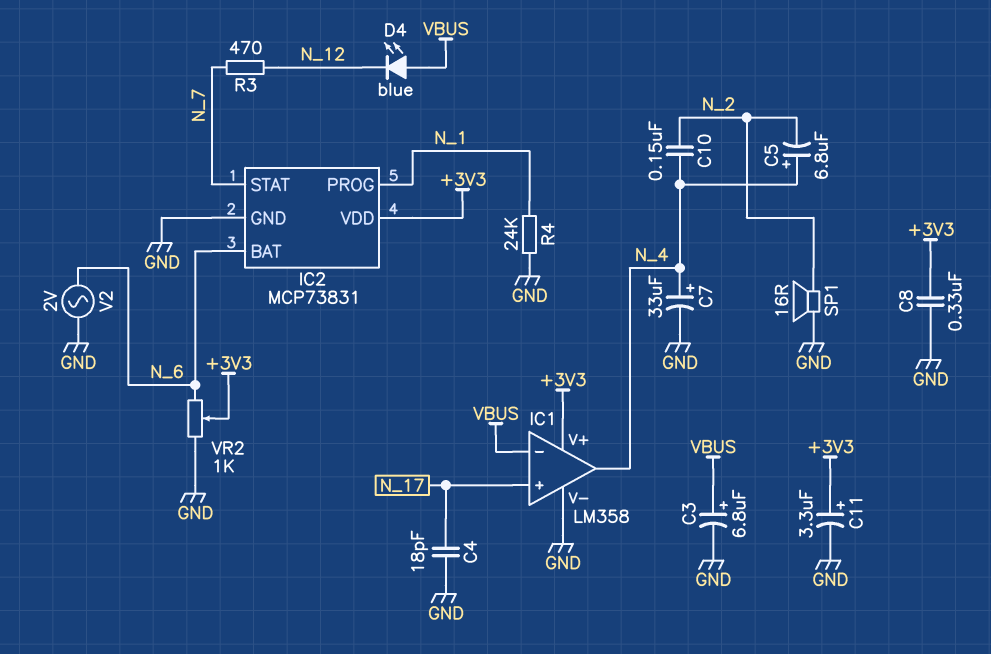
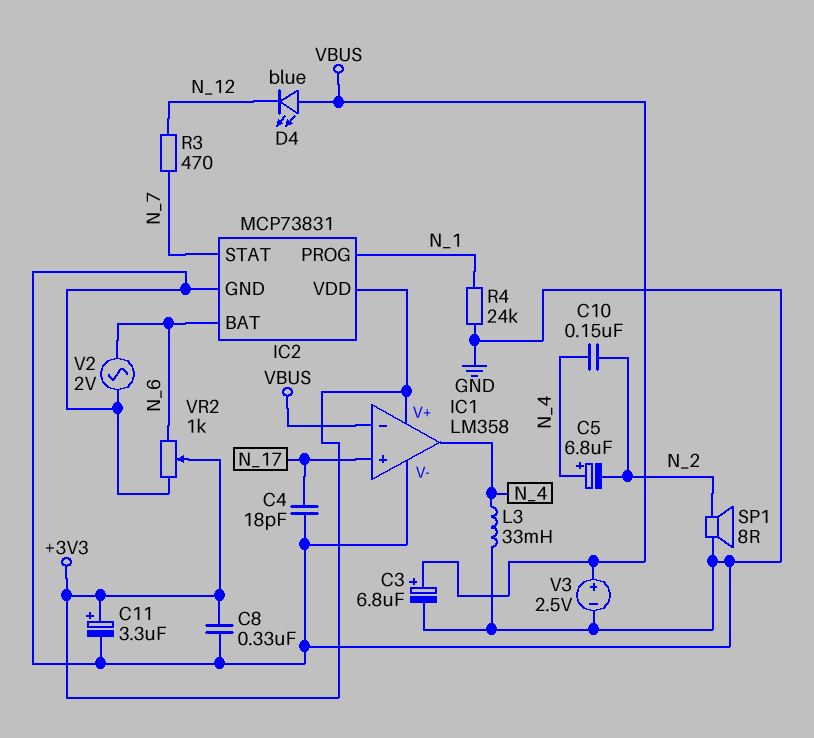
C7: 33uF (plus N_4, minus GND) -> none
L3: none -> 33mH (GND, N_4)
SP1: speaker 16R (GND, N_2) -> speaker 8R (GND, N_2)
V3: none -> 2.5V (plus VBUS, minus GND)

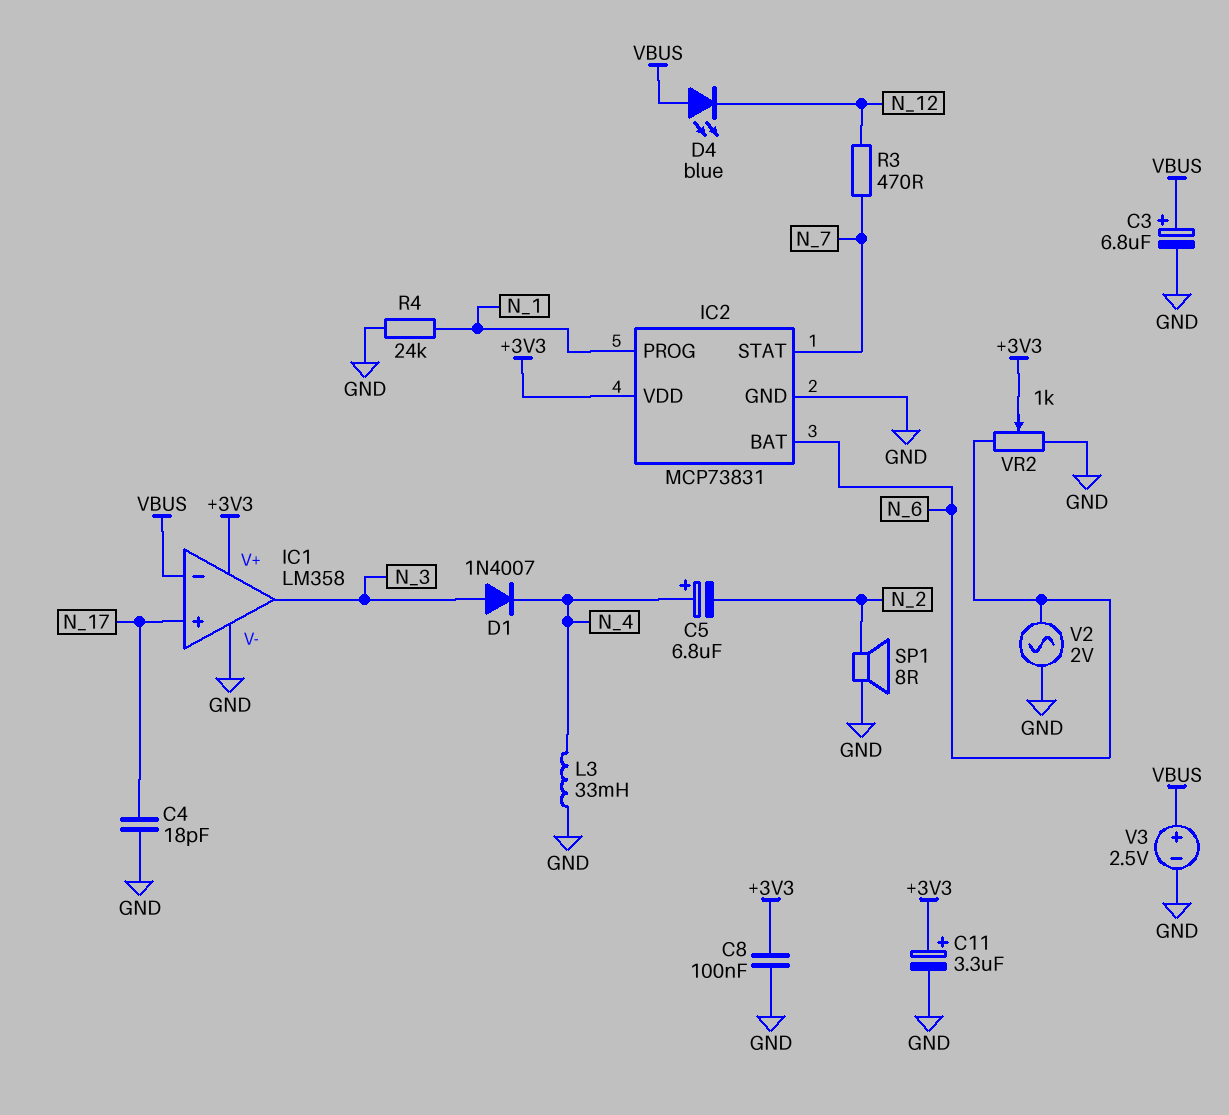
C8: 330nF (+3V3, GND) -> 100nF (+3V3, GND)
C10: 150nF (N_2, N_4) -> none
D1: none -> diode 1N4007 (A N_3, K N_4)
IC1 pin out: N_4 -> N_3

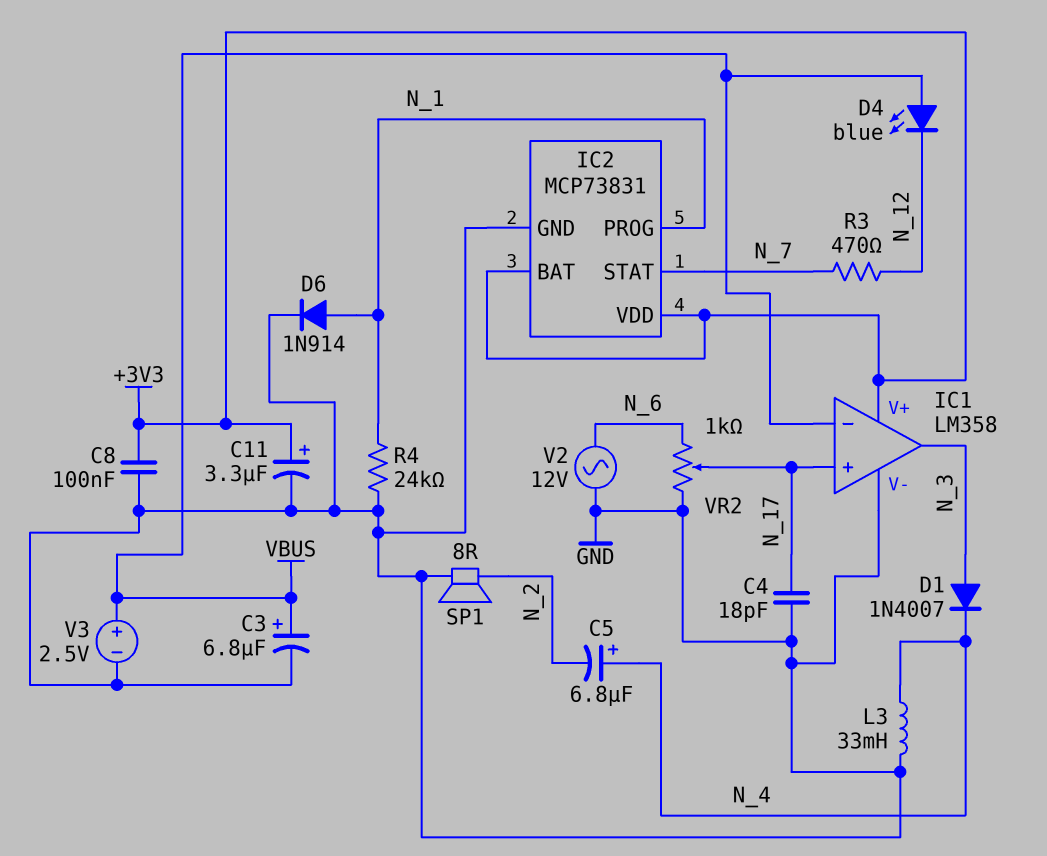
D6: none -> diode 1N914 (A N_1, K GND)
IC2 pin BAT: N_6 -> +3V3
V2: AC 2V (GND, N_6) -> AC 12V (GND, N_6)
VR2: 1k (GND, N_6, wiper +3V3) -> 1k (GND, N_6, wiper N_17)

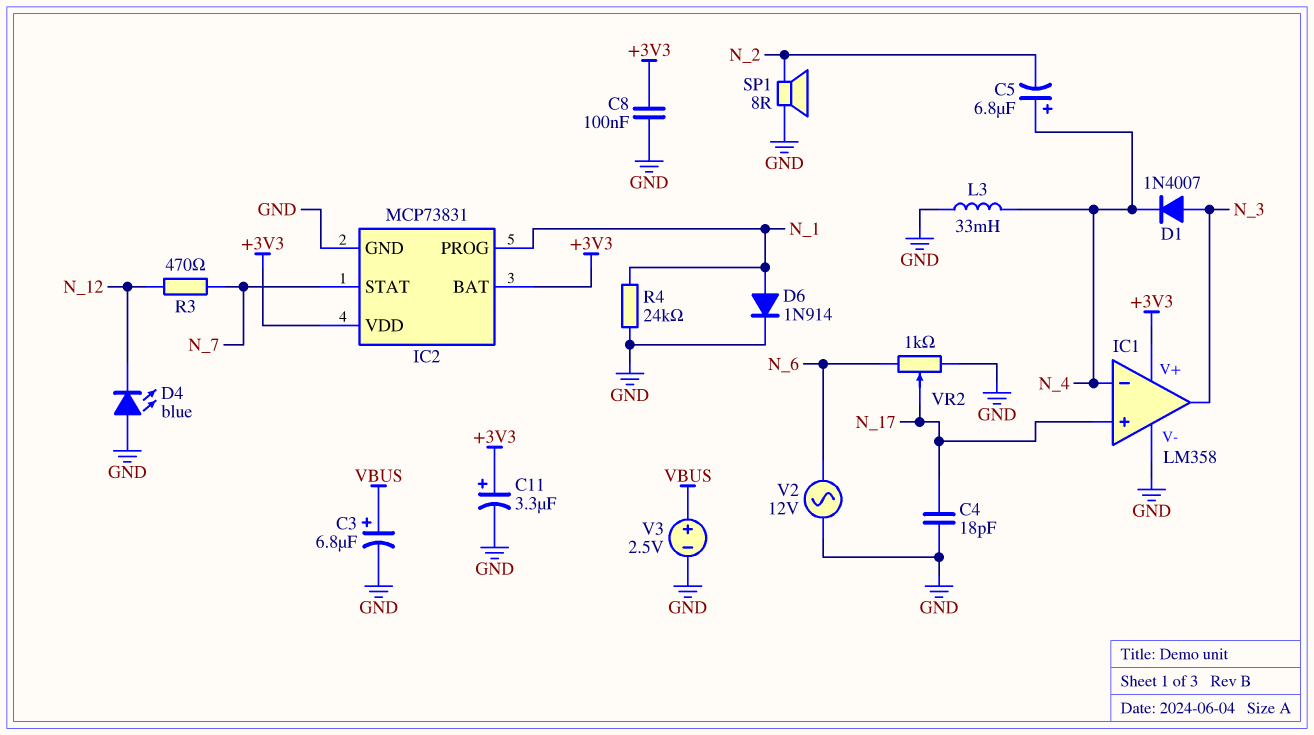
D4: LED blue (A VBUS, K N_12) -> LED blue (A GND, K N_12)
IC1 pin in-: VBUS -> N_4

